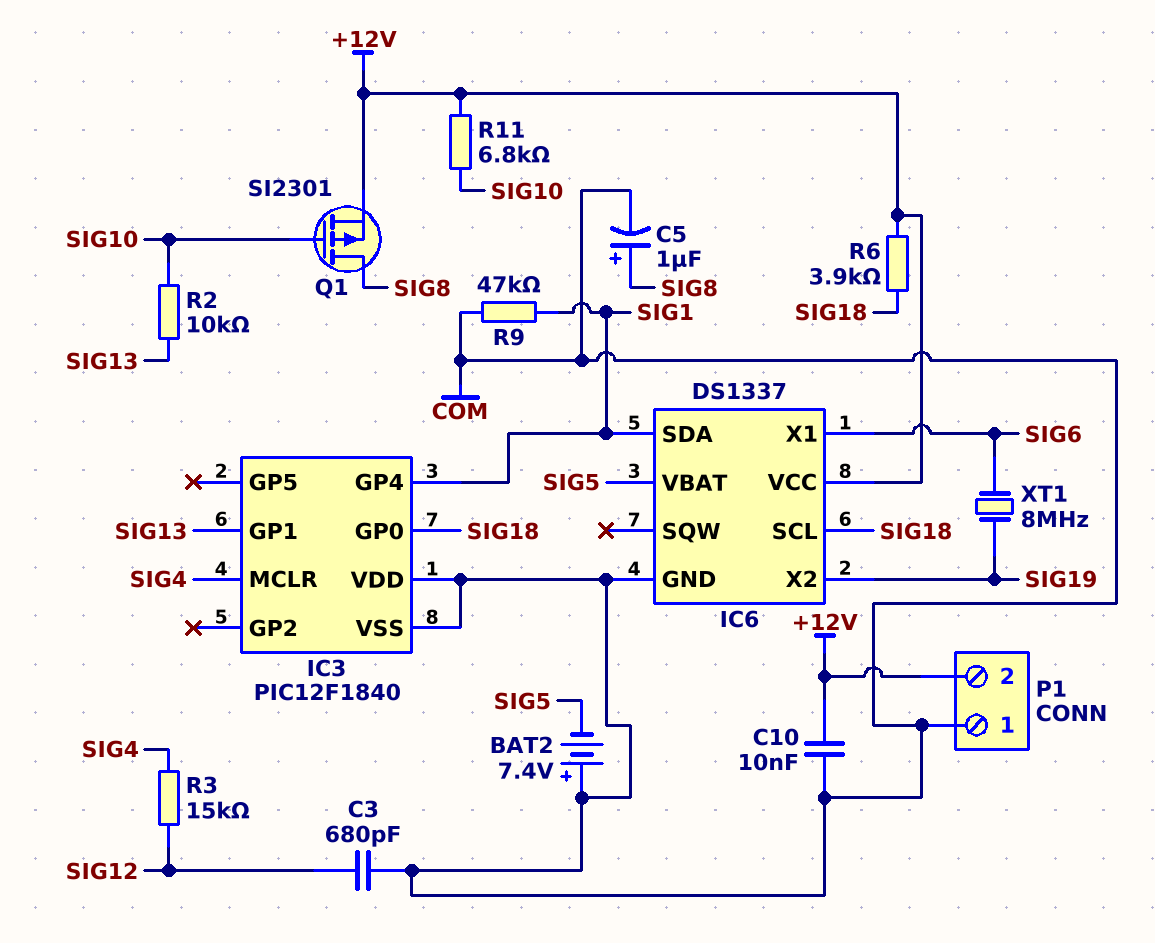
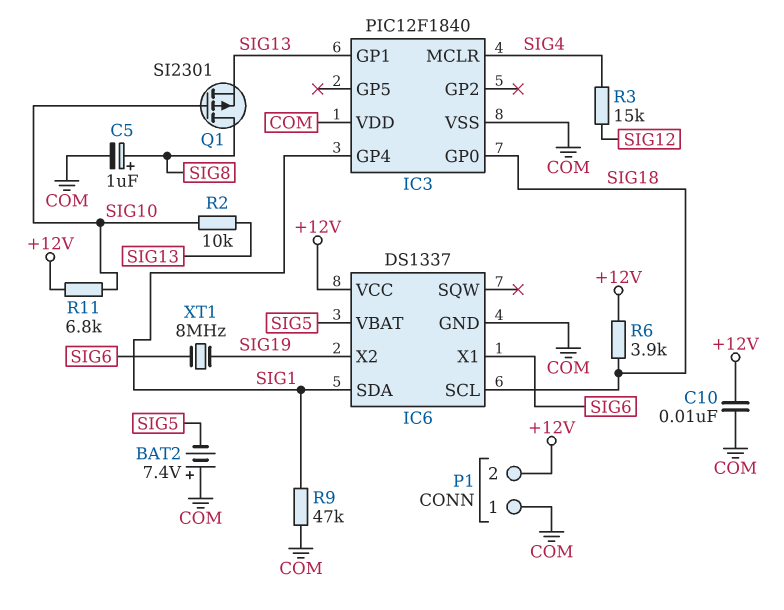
C3: 680pF (COM, SIG12) -> none
Q1: PMOS SI2301 (G SIG10, D SIG8, S +12V) -> PMOS SI2301 (G SIG10, D SIG8, S SIG13)

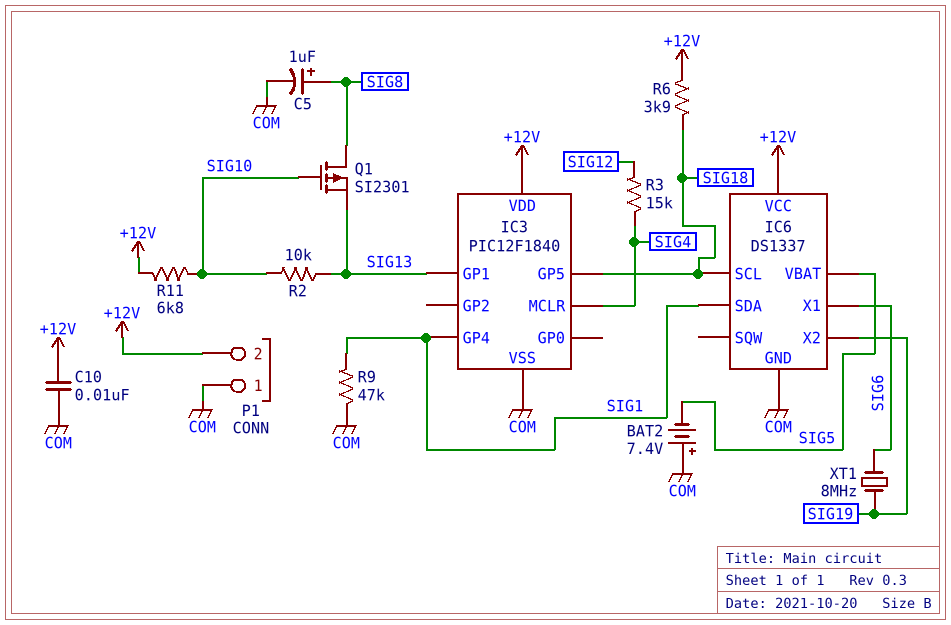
IC3 pin GP0: SIG18 -> none
IC3 pin GP5: none -> SIG18
IC3 pin VDD: COM -> +12V

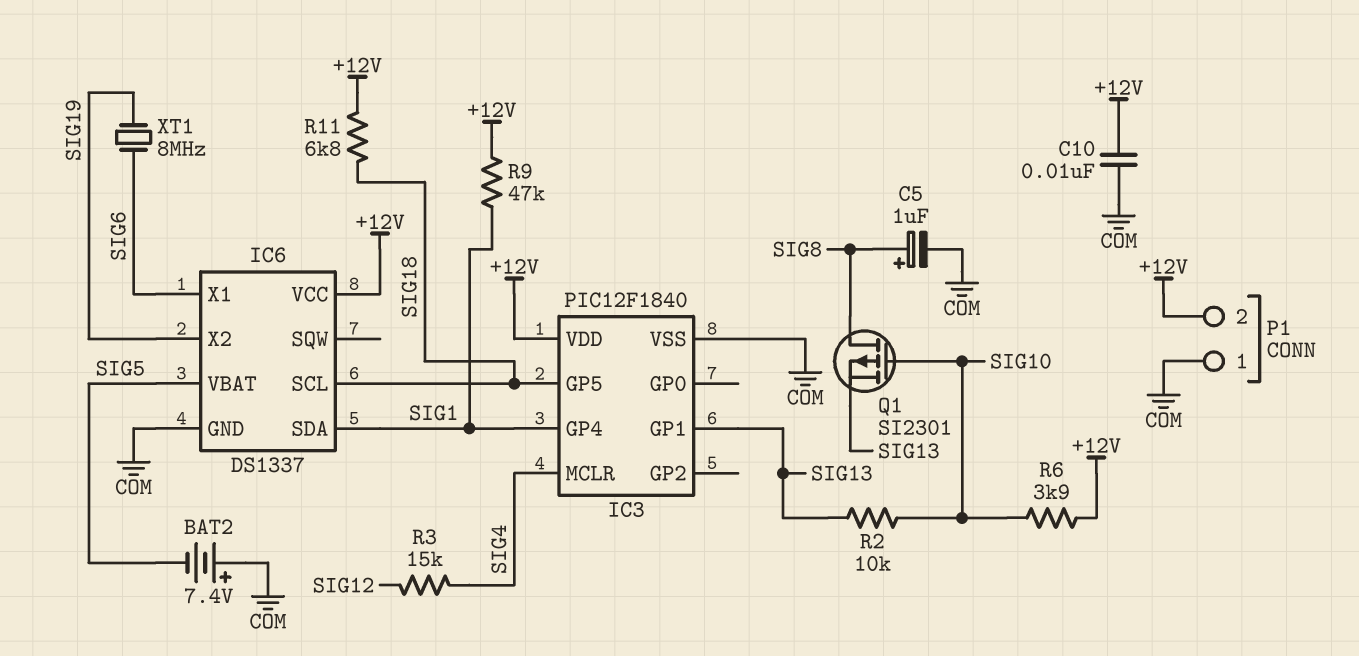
R6: 3.9k (+12V, SIG18) -> 3.9k (+12V, SIG10)
R9: 47k (COM, SIG1) -> 47k (+12V, SIG1)
R11: 6.8k (+12V, SIG10) -> 6.8k (+12V, SIG18)

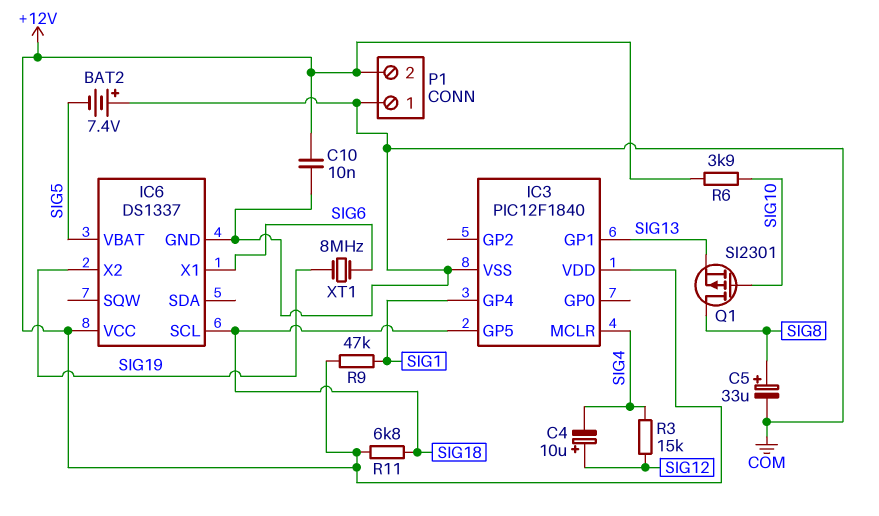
C4: none -> 10uF (plus SIG12, minus SIG4)
C5: 1uF (plus SIG8, minus COM) -> 33uF (plus SIG8, minus COM)
IC6 pin SDA: SIG1 -> none
R2: 10k (SIG10, SIG13) -> none

